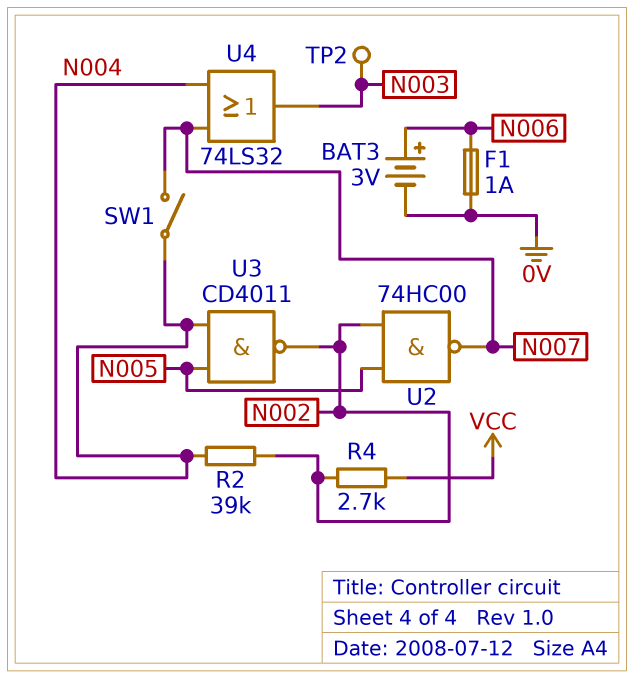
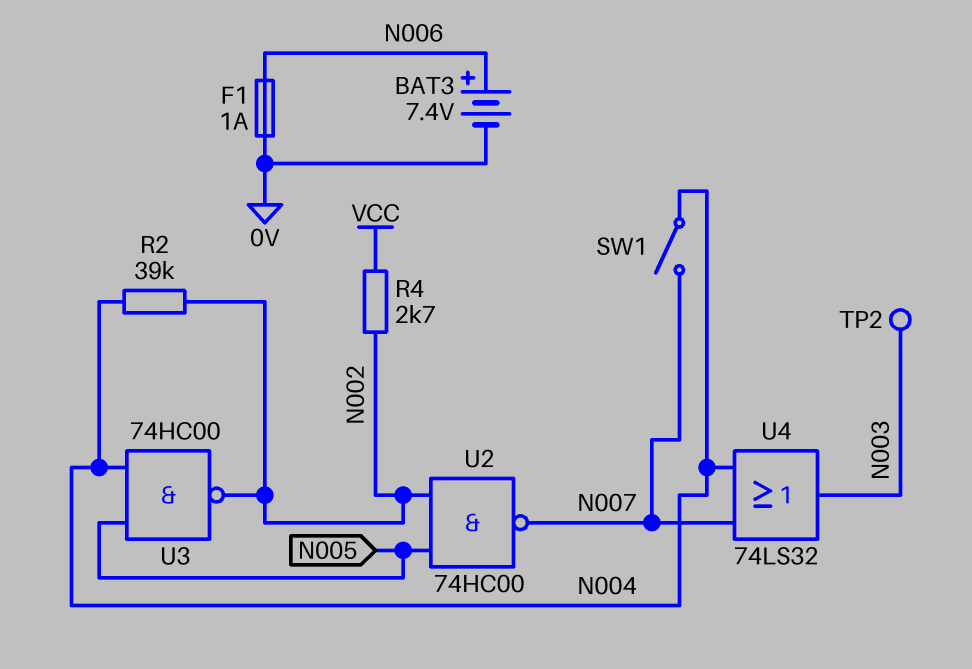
BAT3: 3V (plus N006, minus 0V) -> 7.4V (plus N006, minus 0V)
U3: NAND CD4011 (in N004, in N005, out N002) -> NAND 74HC00 (in N004, in N005, out N002)

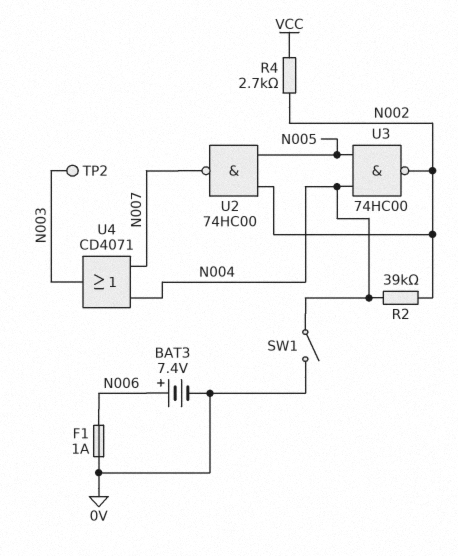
SW1: switch (N004, N007) -> switch (0V, N004)
U4: OR 74LS32 (in N004, in N007, out N003) -> OR CD4071 (in N004, in N007, out N003)

